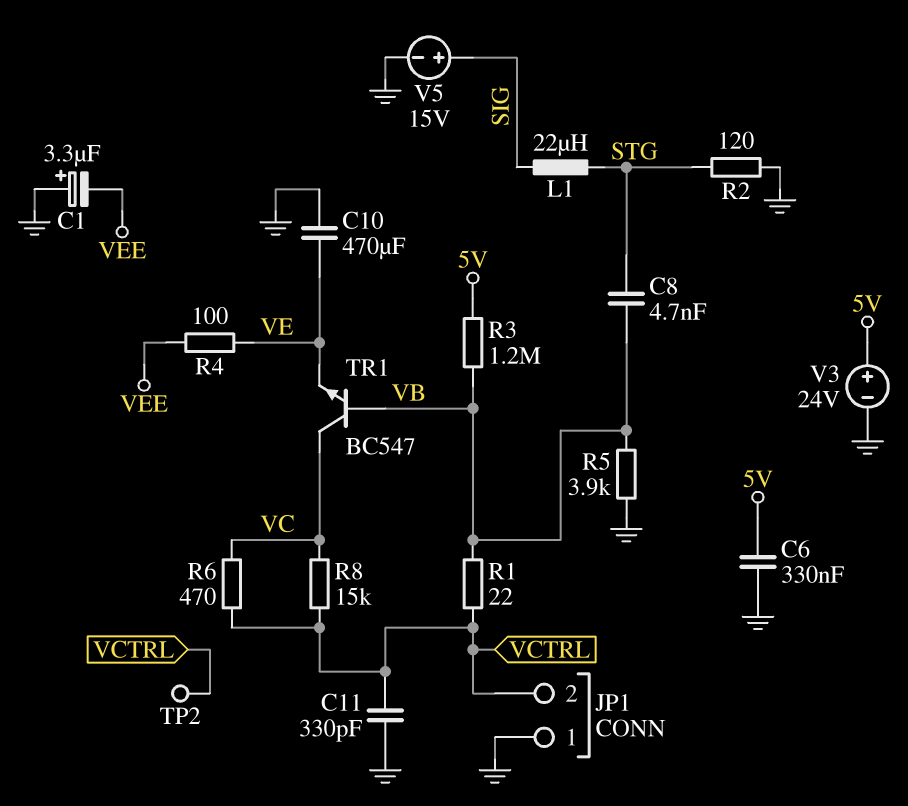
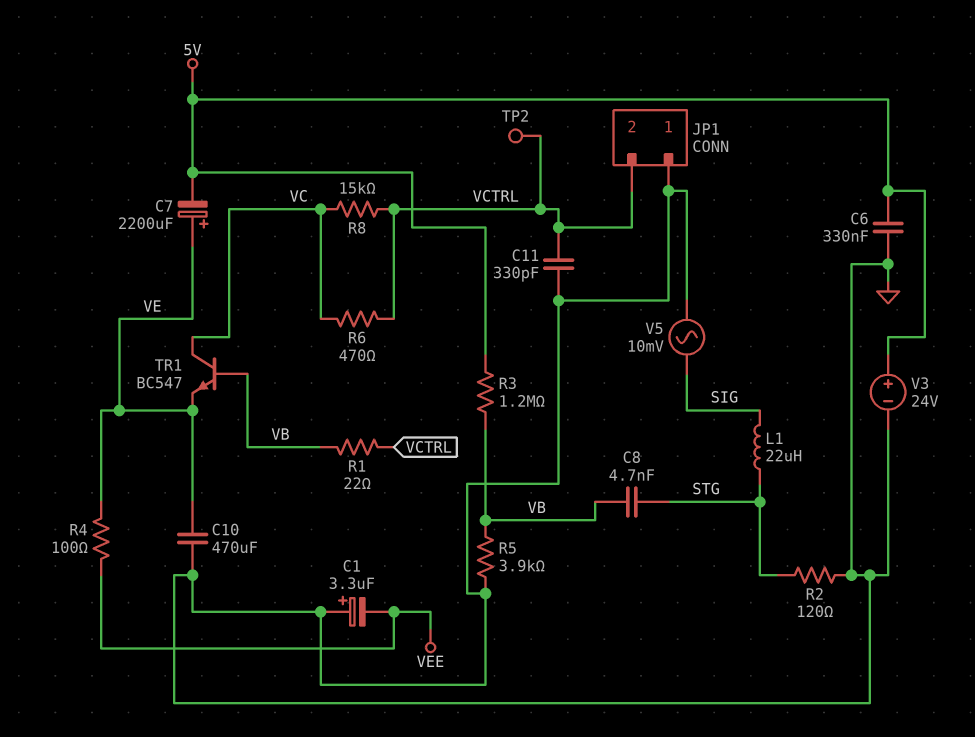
C7: none -> 2200uF (plus VE, minus 5V)
V5: 15V (plus SIG, minus GND) -> AC 10mV (GND, SIG)

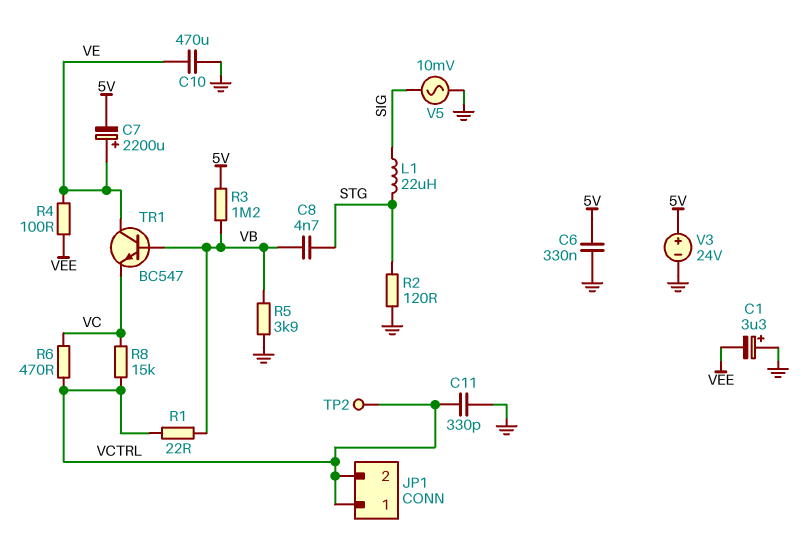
JP1 pin 1: GND -> VCTRL
TR1: NPN BC547 (B VB, C VC, E VE) -> NPN BC547 (B VB, C VE, E VC)

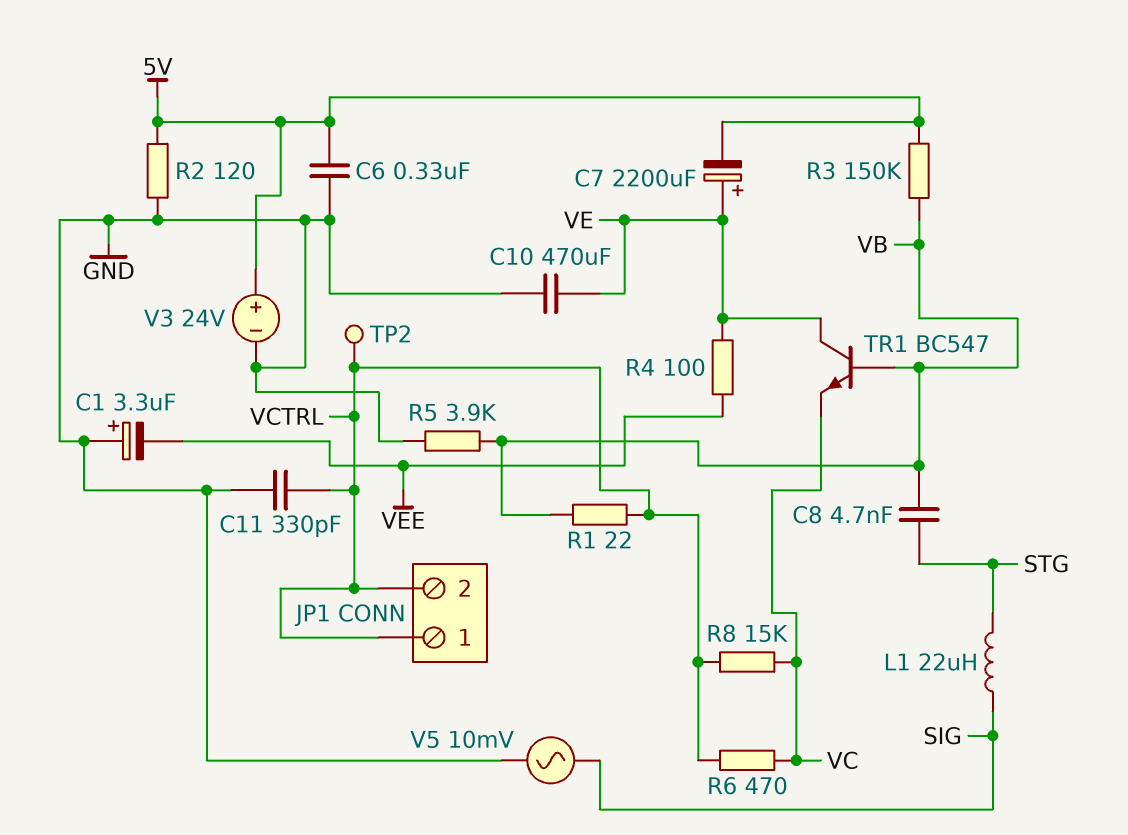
R2: 120 (GND, STG) -> 120 (5V, GND)
R3: 1.2M (5V, VB) -> 150k (5V, VB)

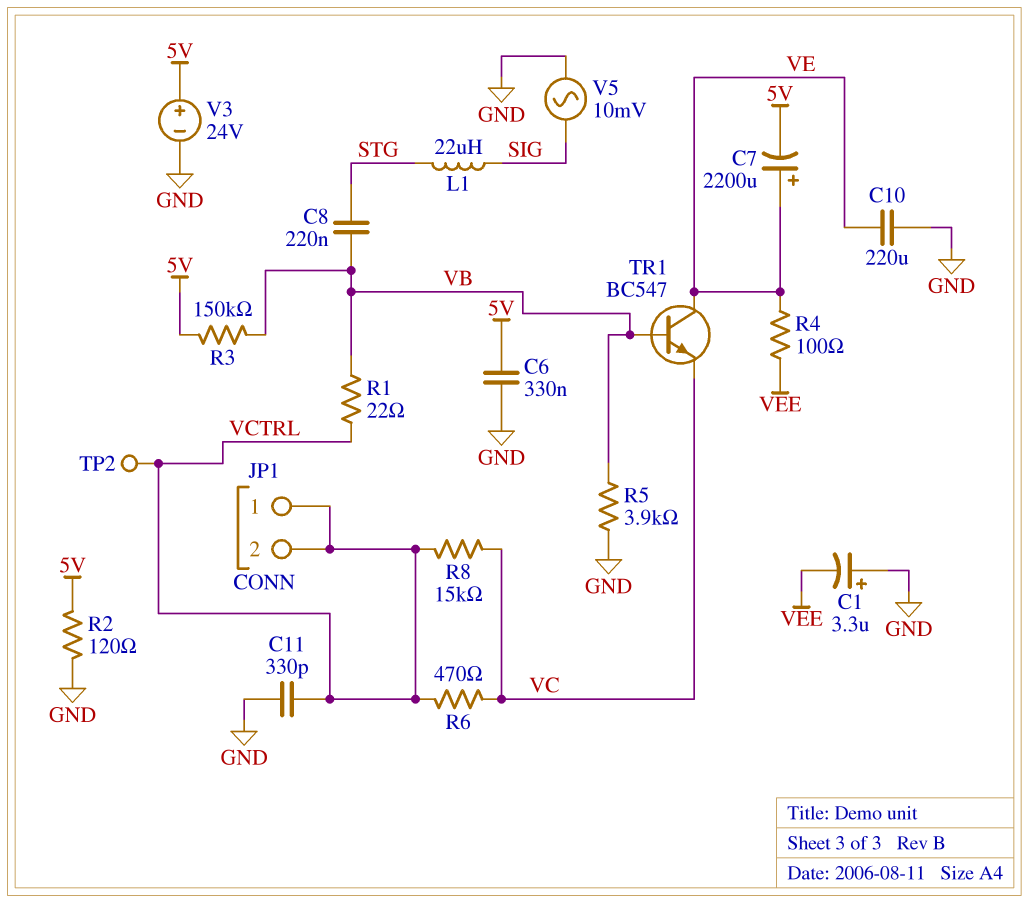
C8: 4.7nF (STG, VB) -> 220nF (STG, VB)
C10: 470uF (GND, VE) -> 220uF (GND, VE)

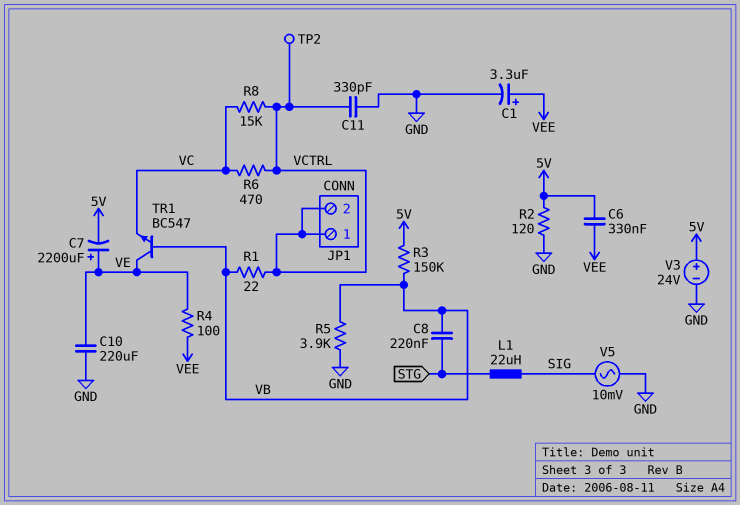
C1: 3.3uF (plus GND, minus VEE) -> 3.3uF (plus VEE, minus GND)
C6: 330nF (5V, GND) -> 330nF (5V, VEE)

